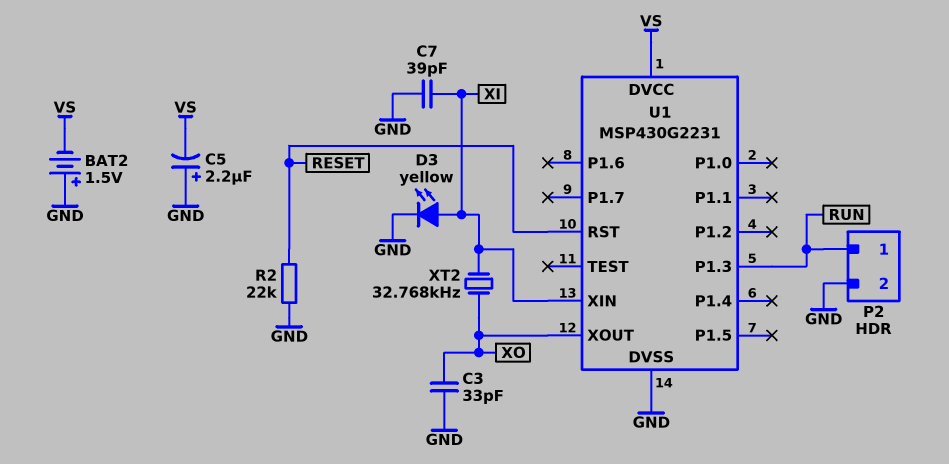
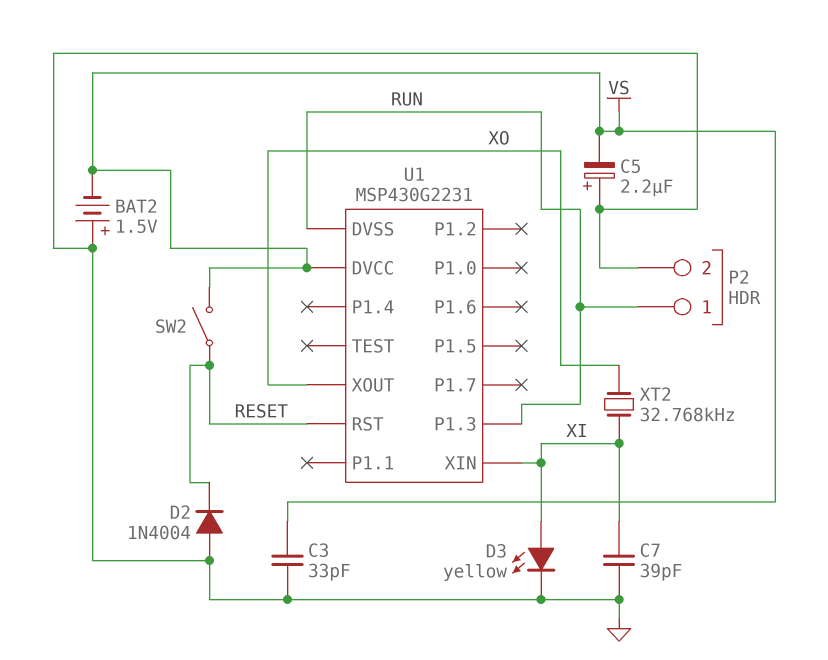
C3: 33pF (GND, XO) -> 33pF (GND, VS)
D2: none -> diode 1N4004 (A GND, K RESET)
R2: 22k (GND, RESET) -> none
SW2: none -> switch (RESET, VS)
U1 pin DVSS: GND -> RUN

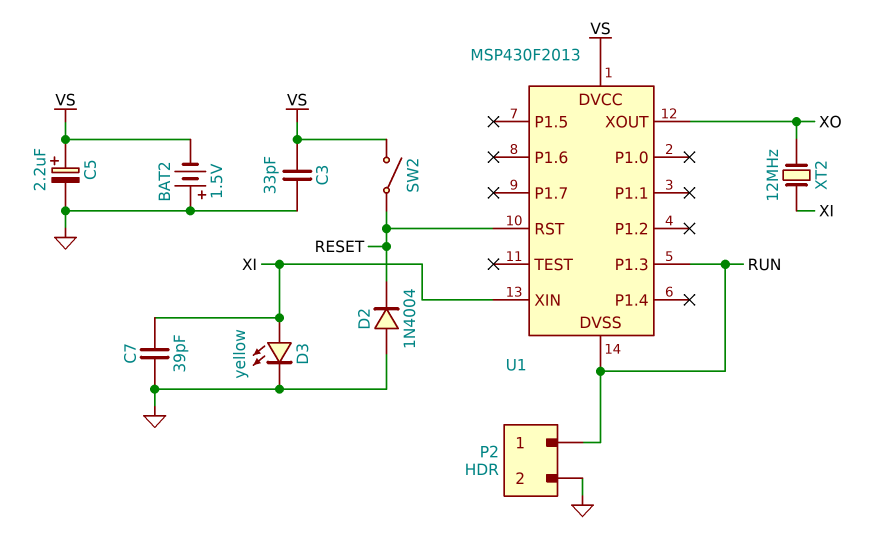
C5: 2.2uF (plus GND, minus VS) -> 2.2uF (plus VS, minus GND)
U1: MSP430G2231 -> MSP430F2013
XT2: 32.768kHz (XI, XO) -> 12MHz (XI, XO)

